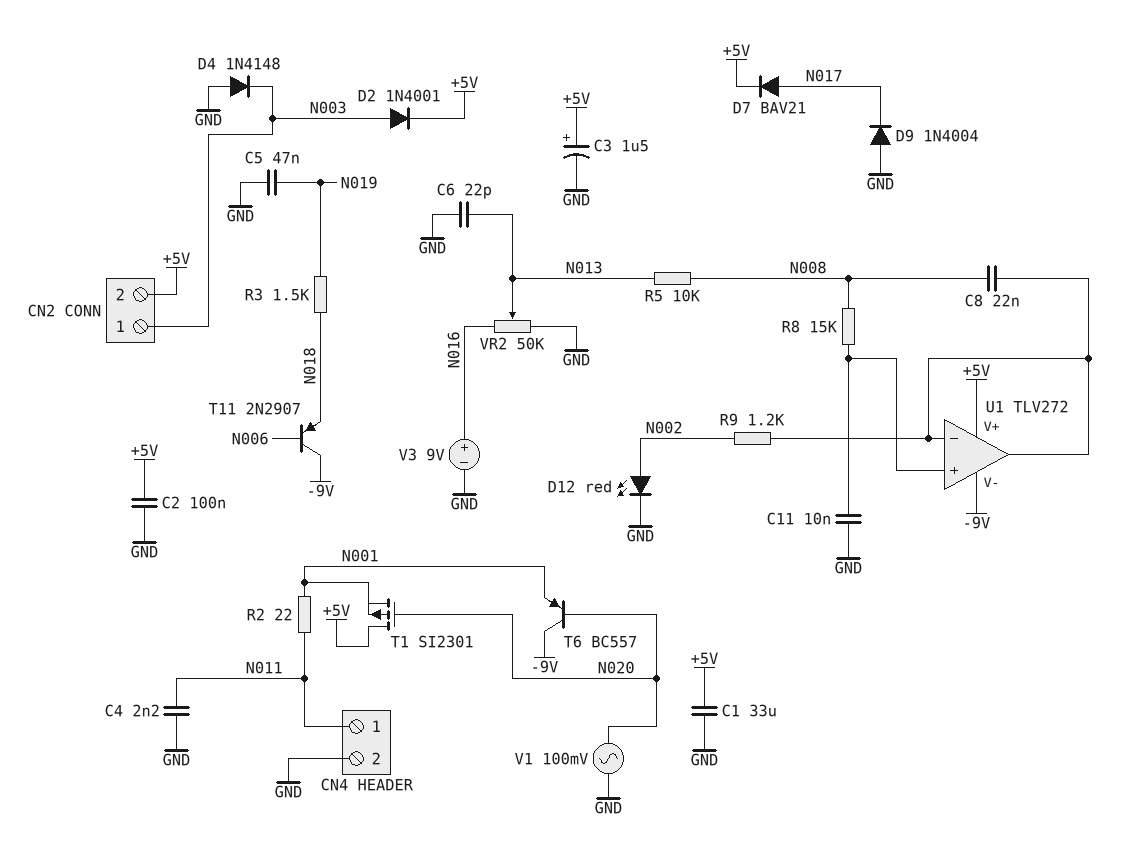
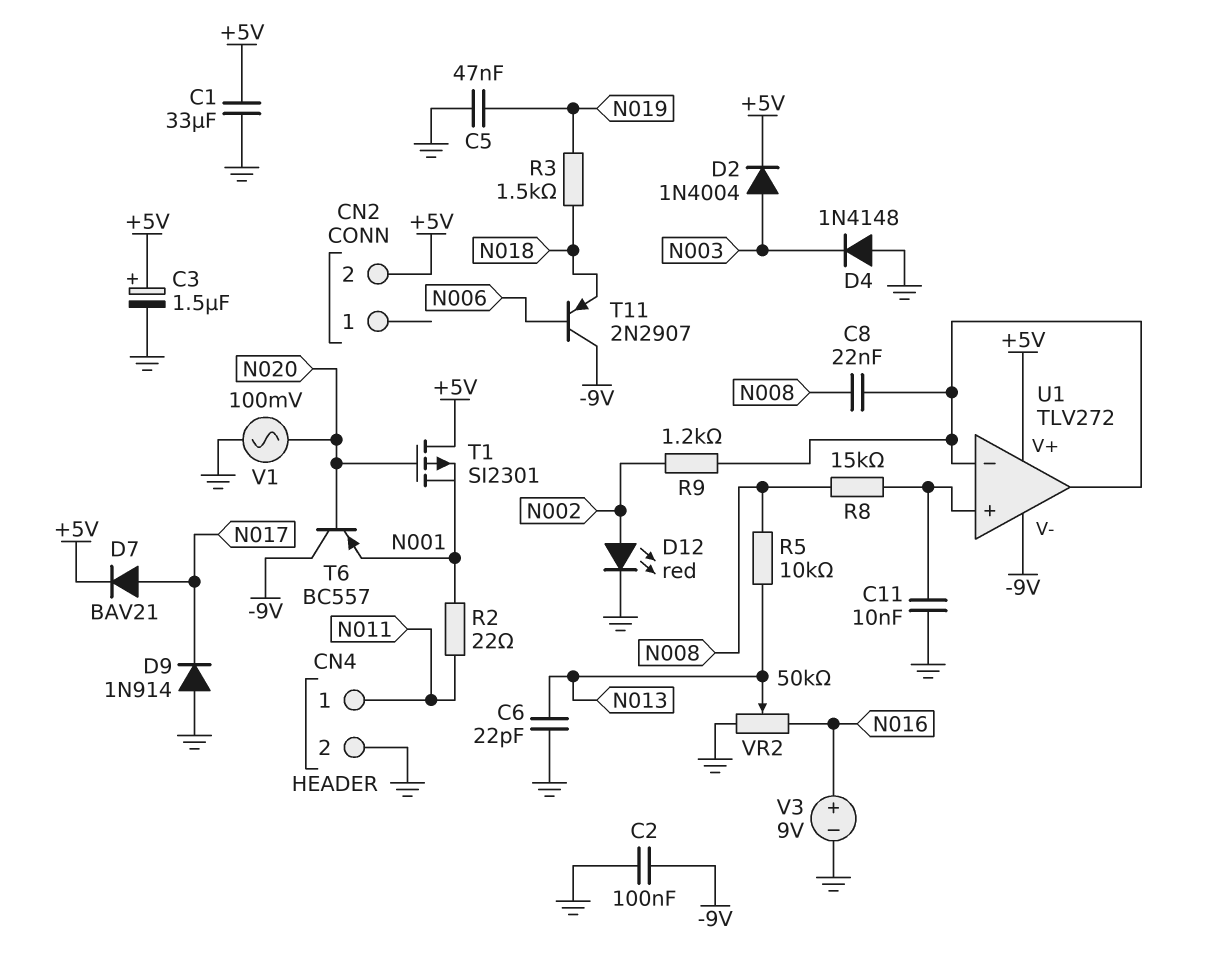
C2: 100nF (+5V, GND) -> 100nF (-9V, GND)
C4: 2.2nF (GND, N011) -> none
CN2 pin 1: N003 -> none
D2: diode 1N4001 (A N003, K +5V) -> diode 1N4004 (A N003, K +5V)
D9: diode 1N4004 (A GND, K N017) -> diode 1N914 (A GND, K N017)

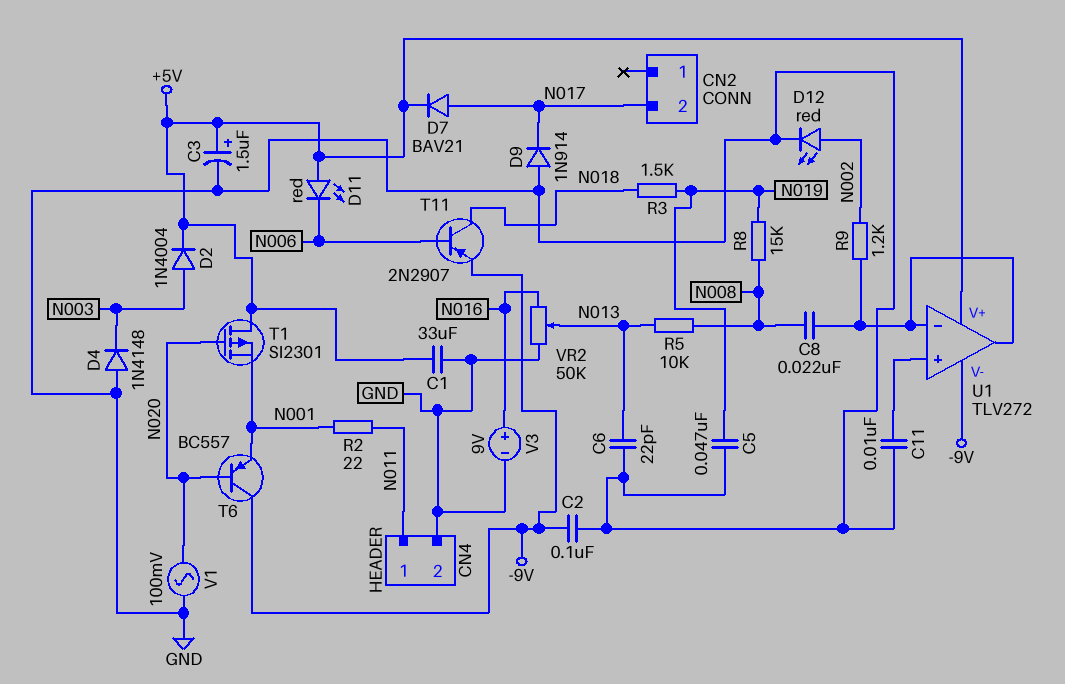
CN2 pin 2: +5V -> N017
D11: none -> LED red (A +5V, K N006)
R8: 15k (N008, U1/in+) -> 15k (N008, N019)
T11: PNP 2N2907 (B N006, C -9V, E N018) -> PNP 2N2907 (B N006, C N018, E -9V)

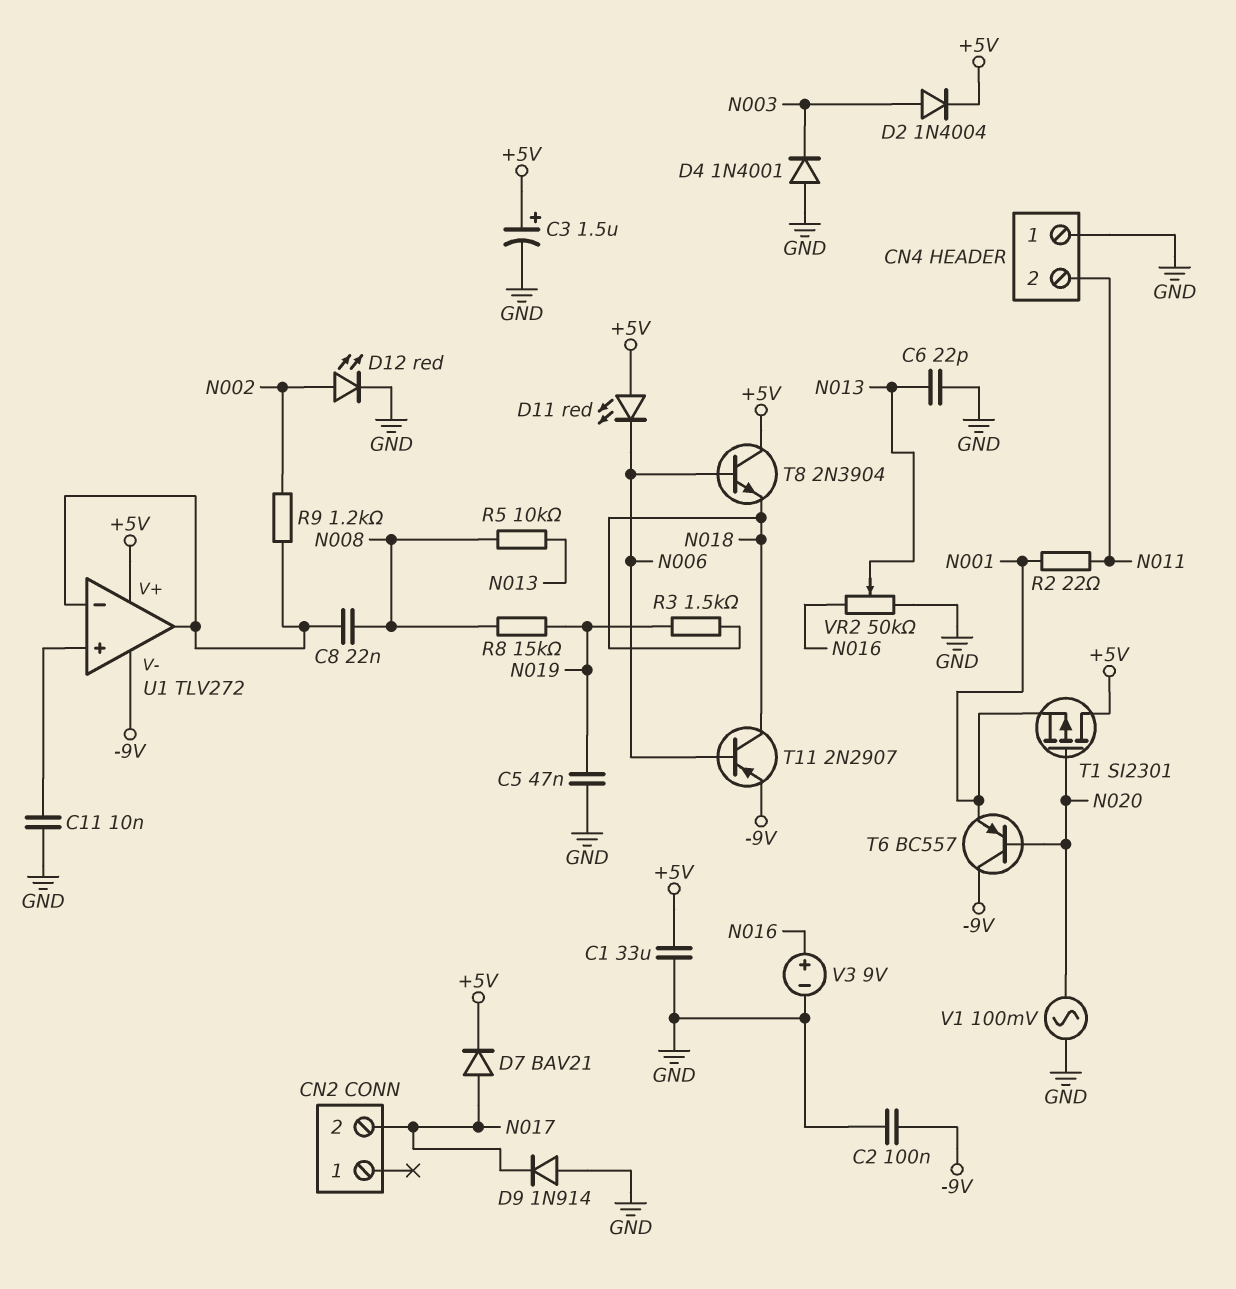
CN4 pin 1: N011 -> GND
CN4 pin 2: GND -> N011
D4: diode 1N4148 (A GND, K N003) -> diode 1N4001 (A GND, K N003)
T8: none -> NPN 2N3904 (B N006, C +5V, E N018)

